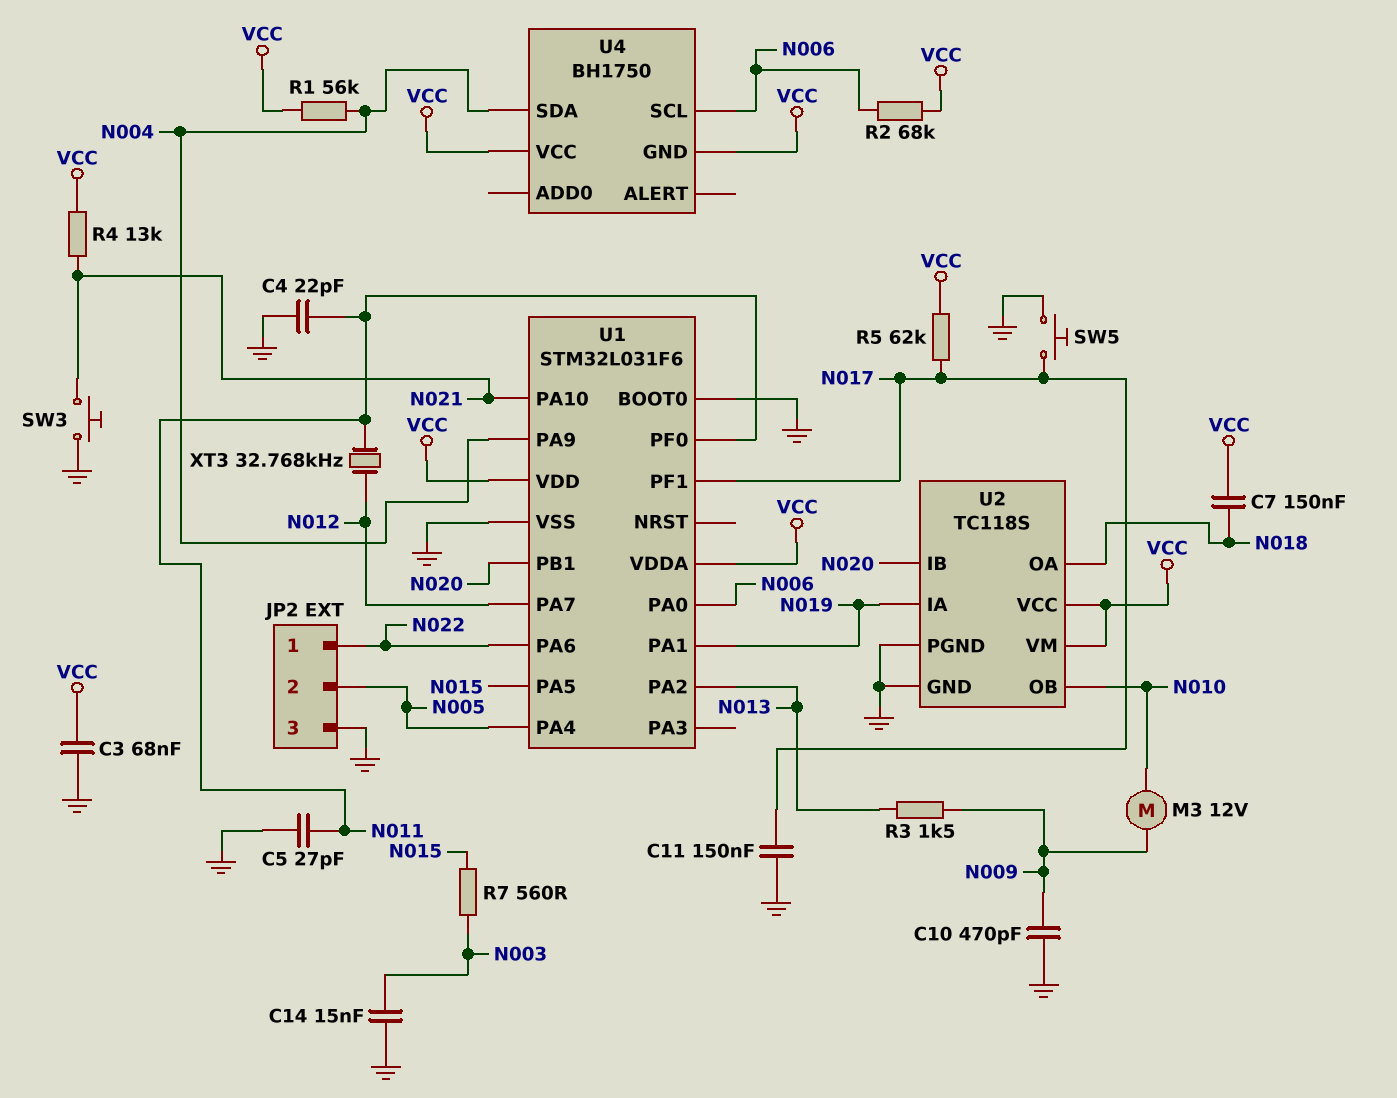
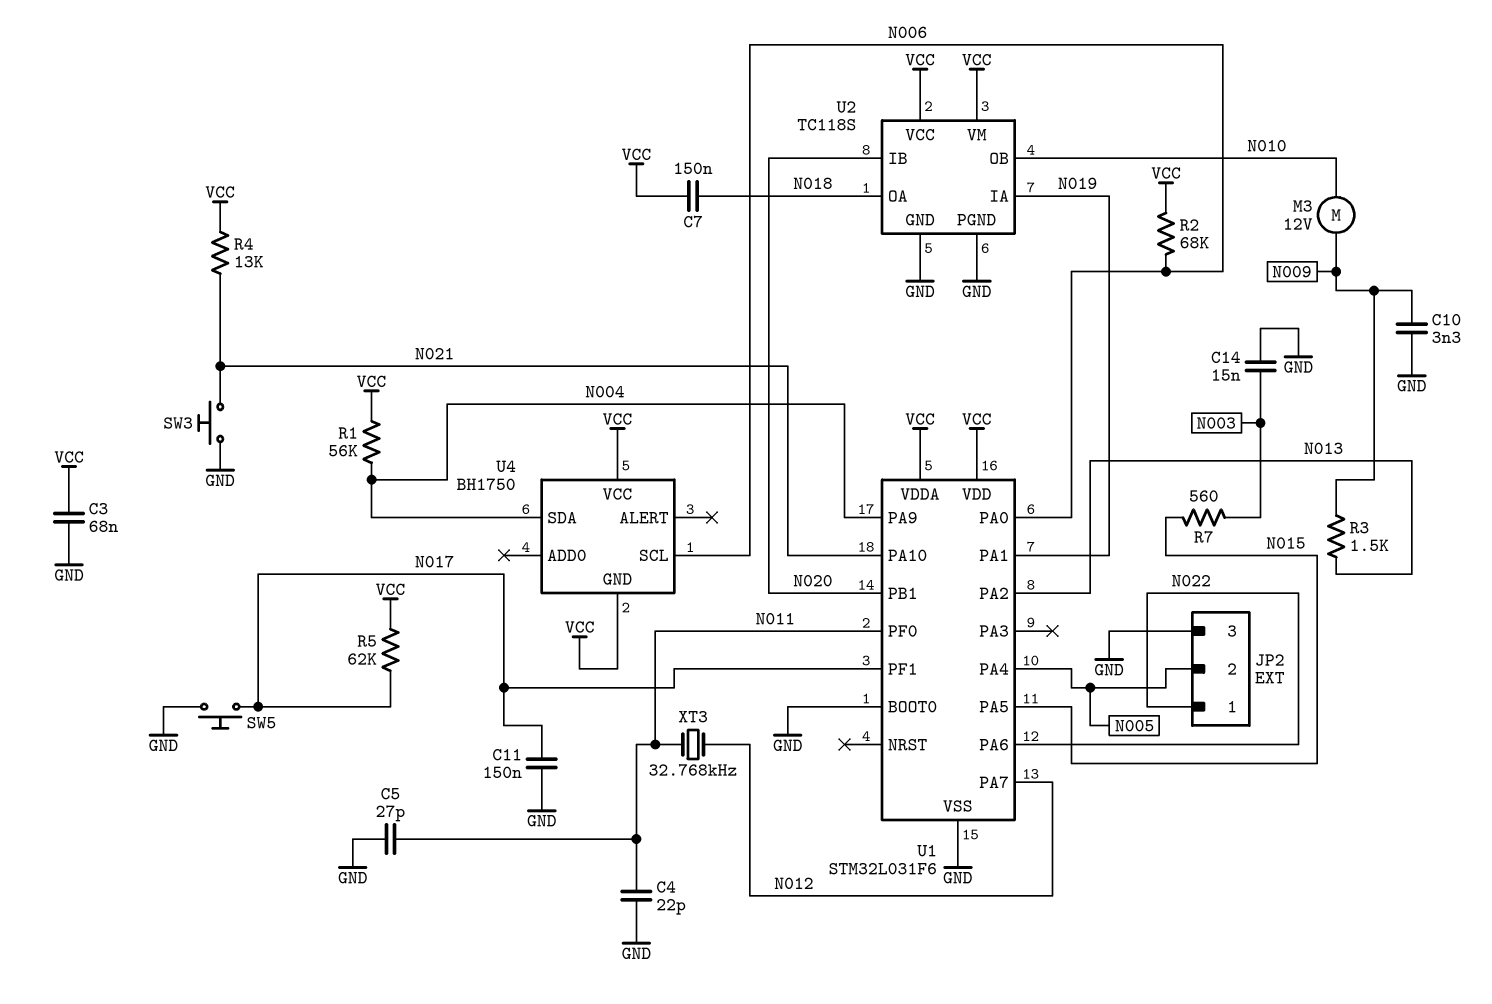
C10: 470pF (GND, N009) -> 3.3nF (GND, N009)

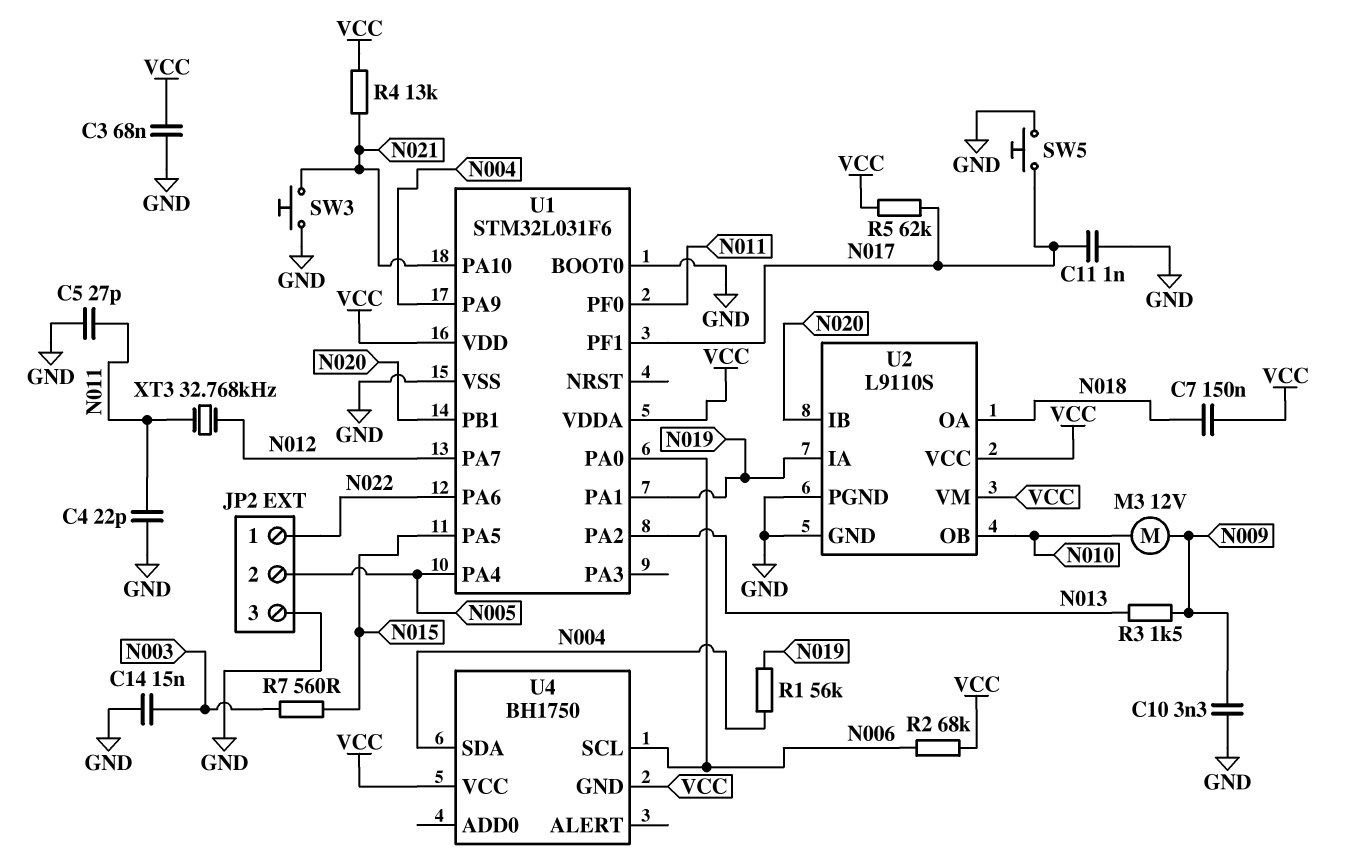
C11: 150nF (GND, N017) -> 1nF (GND, N017)
R1: 56k (N004, VCC) -> 56k (N004, N019)
U2: TC118S -> L9110S

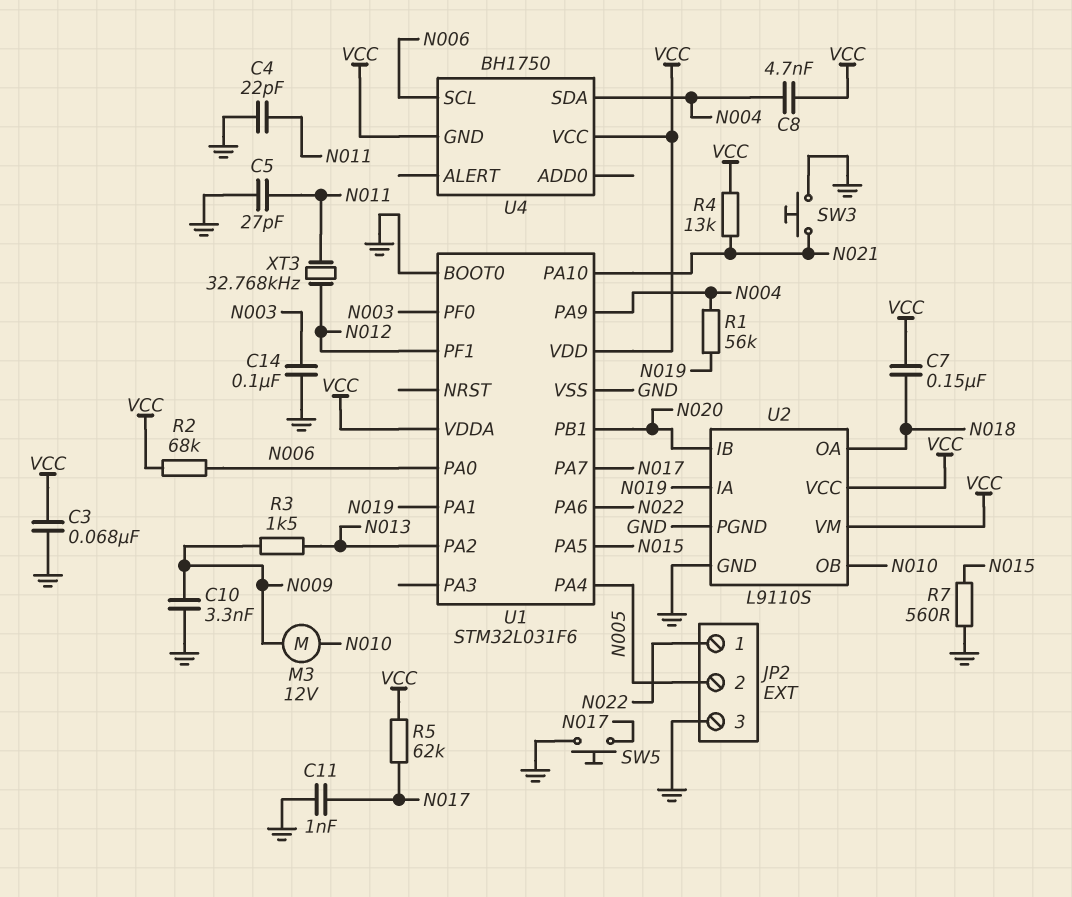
C8: none -> 4.7nF (N004, VCC)
C14: 15nF (GND, N003) -> 100nF (GND, N003)
R7: 560 (N003, N015) -> 560 (GND, N015)
U1 pin PA7: N012 -> N017
U1 pin PF0: N011 -> N003
U1 pin PF1: N017 -> N012

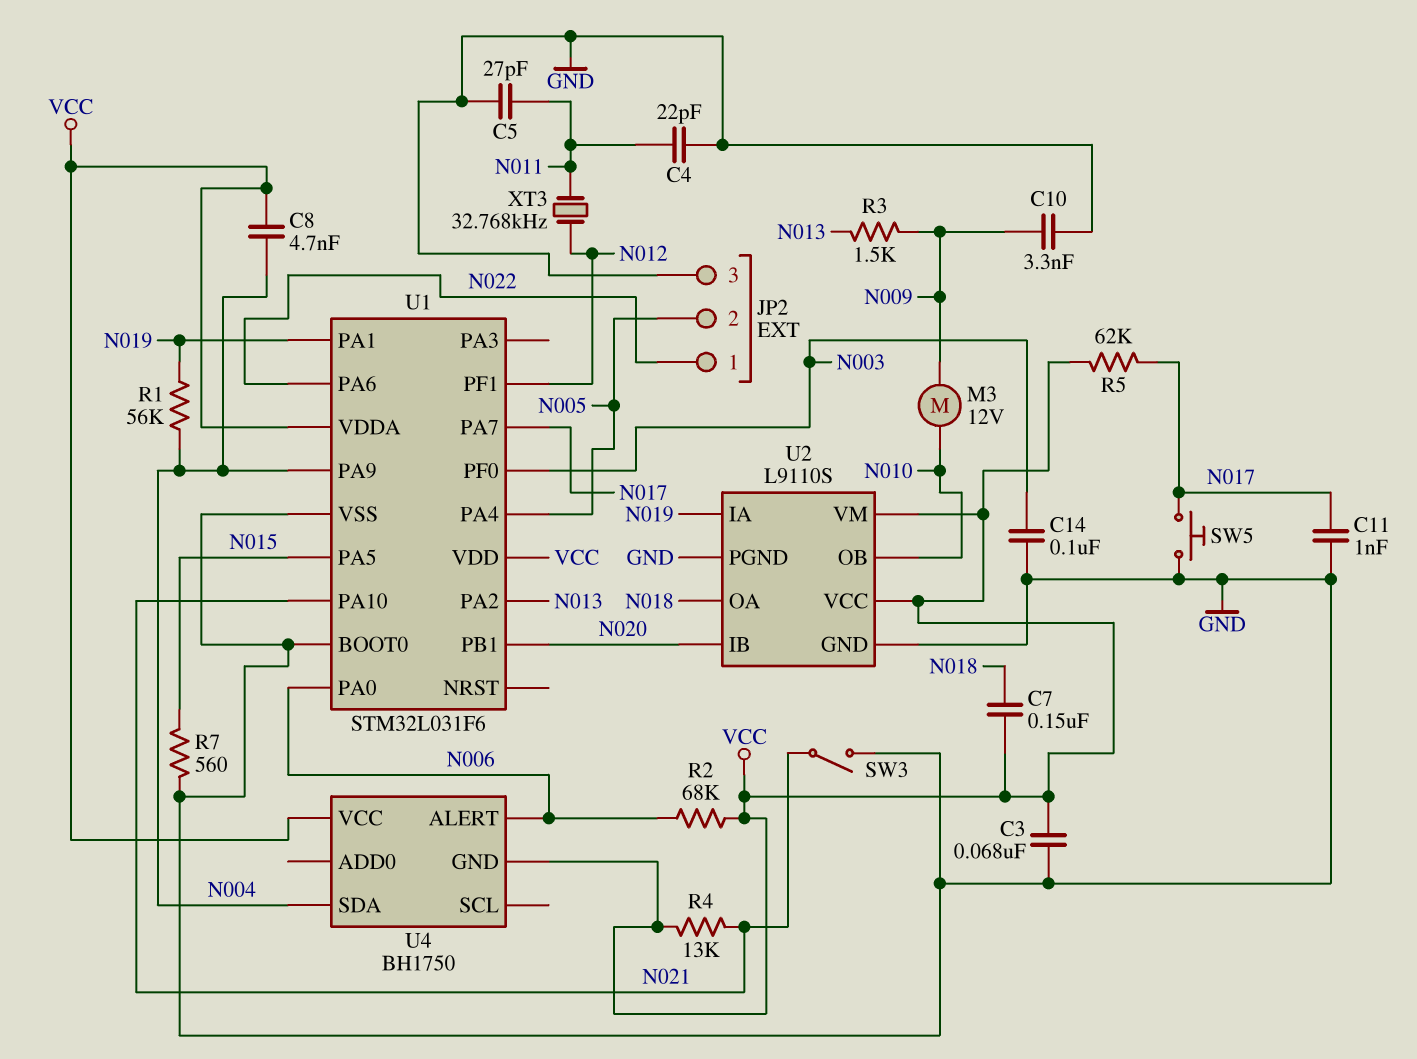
SW3: button (GND, N021) -> switch (GND, N021)
U4 pin ALERT: none -> N006
U4 pin SCL: N006 -> none

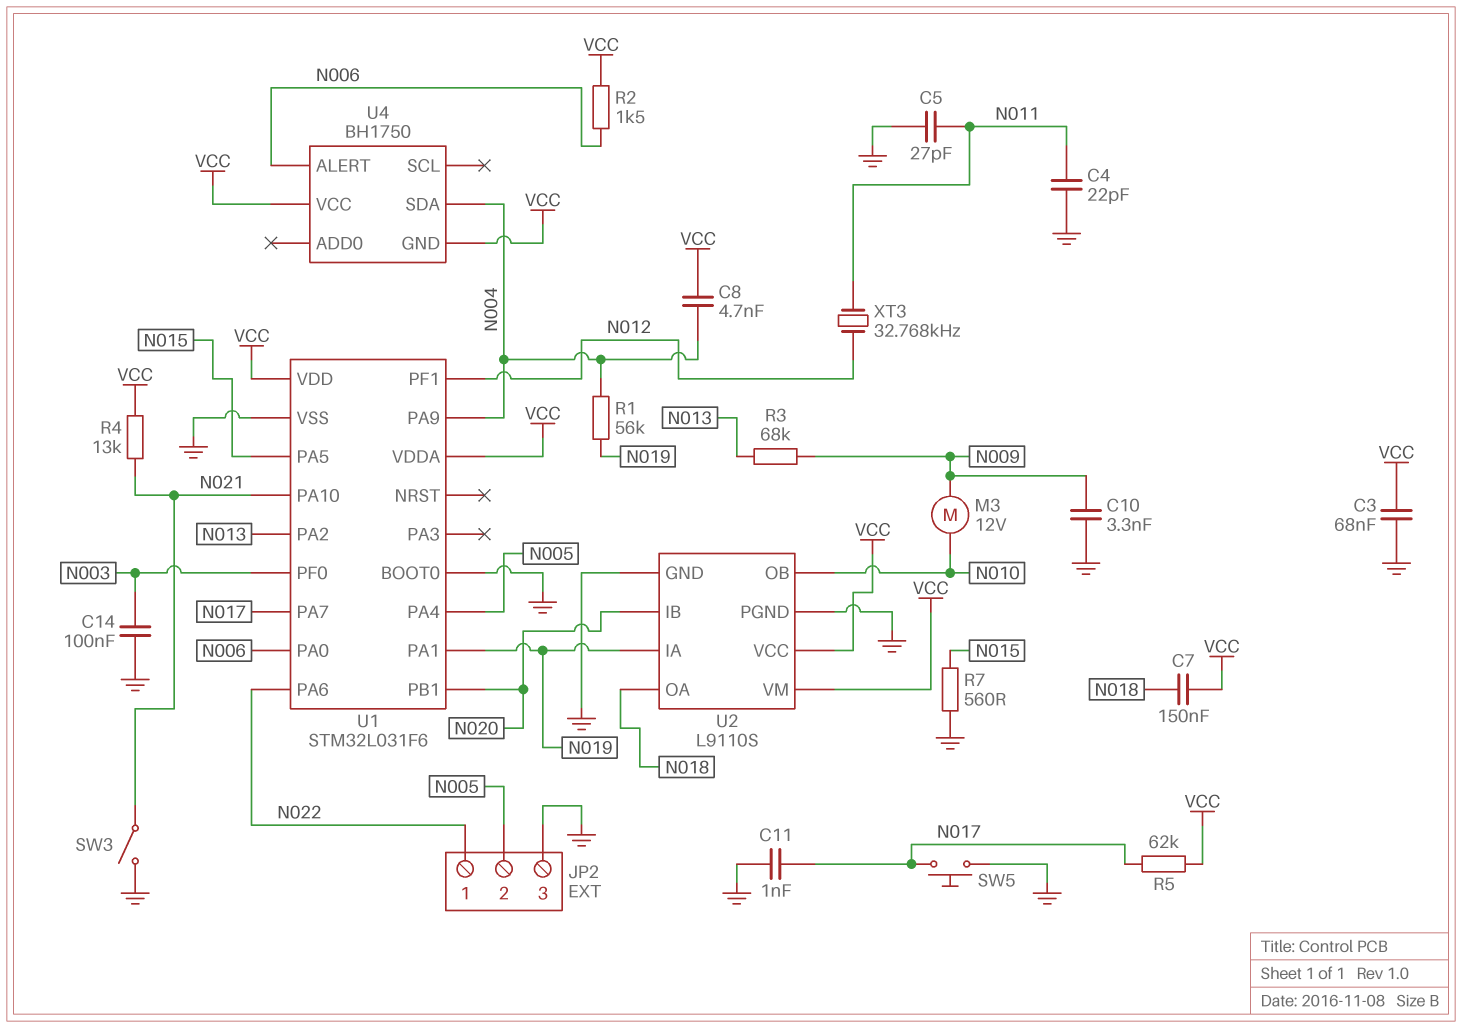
R2: 68k (N006, VCC) -> 1.5k (N006, VCC)
R3: 1.5k (N009, N013) -> 68k (N009, N013)

